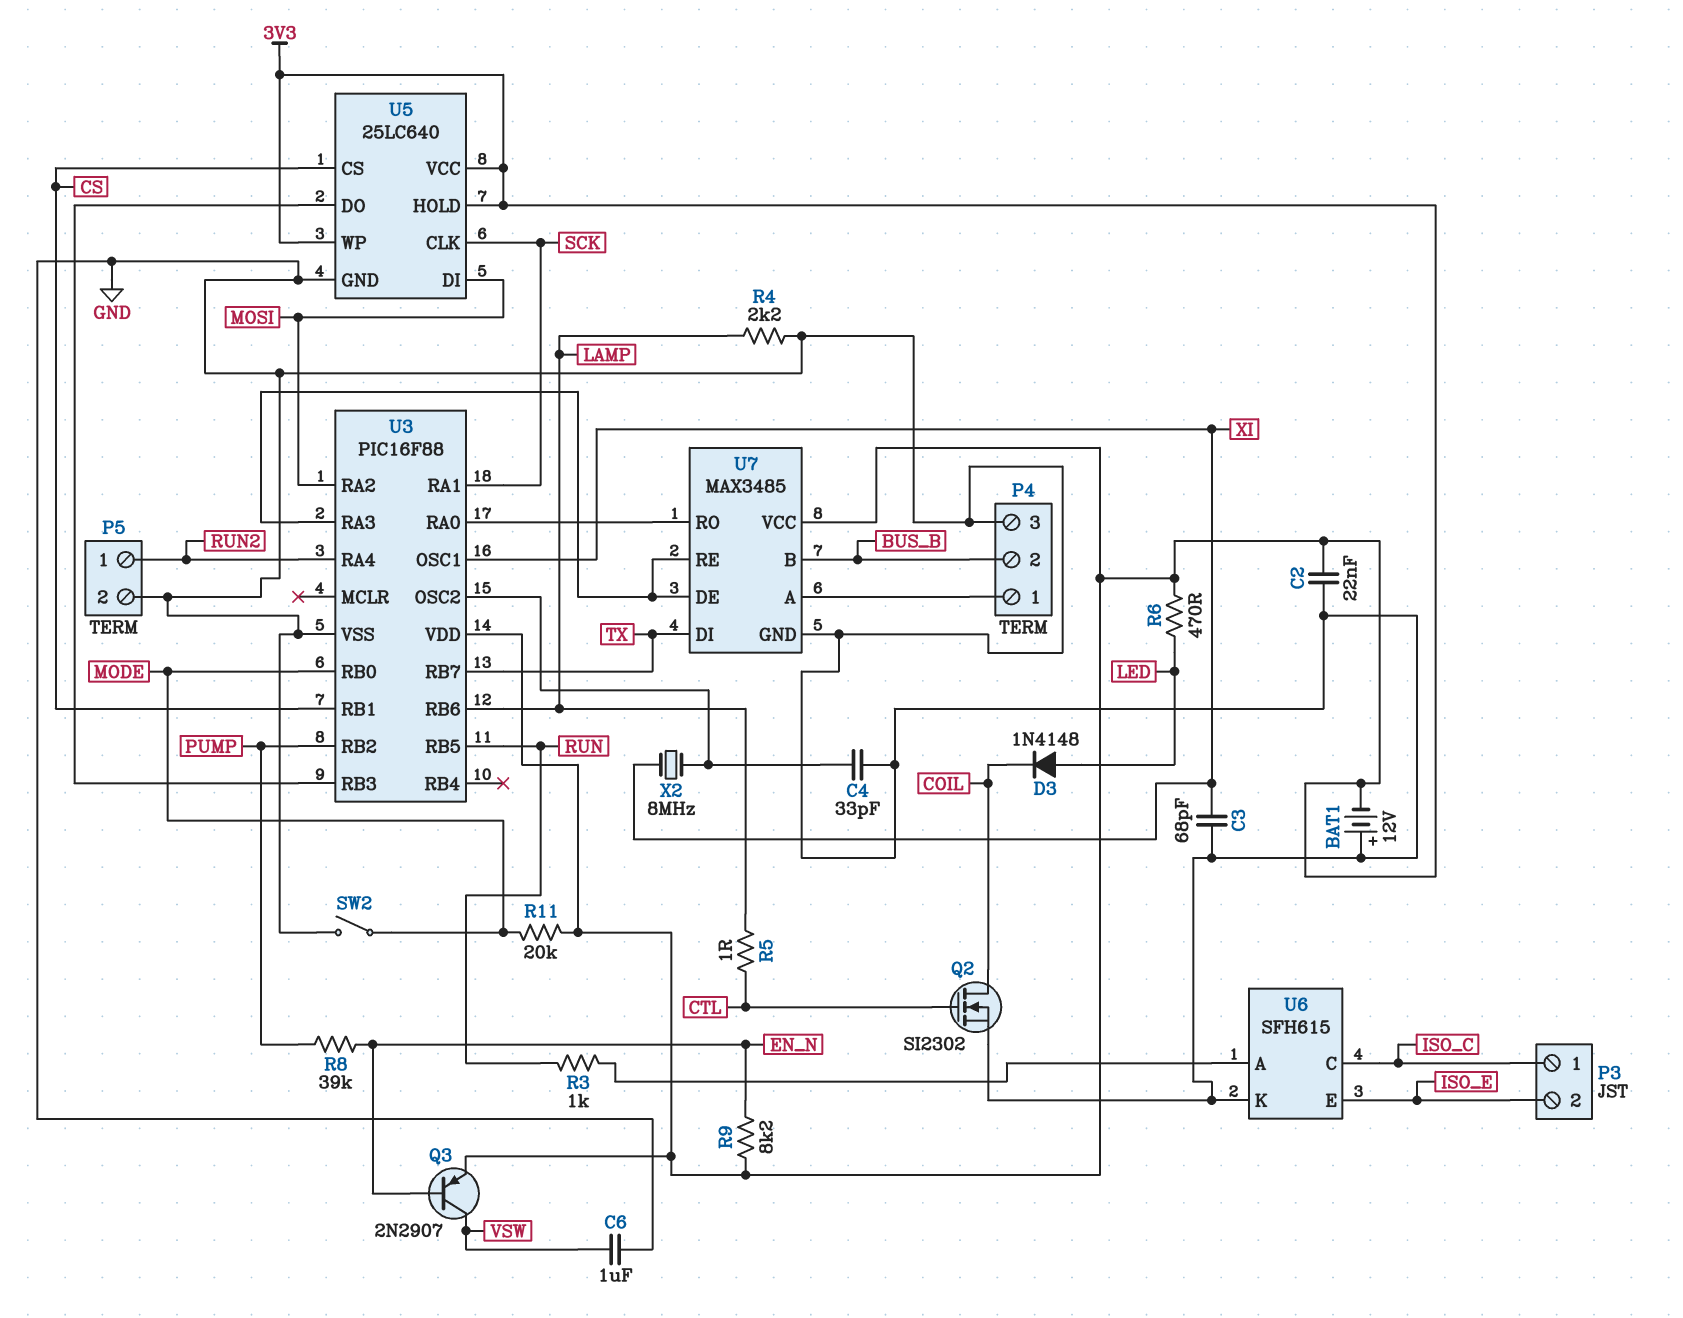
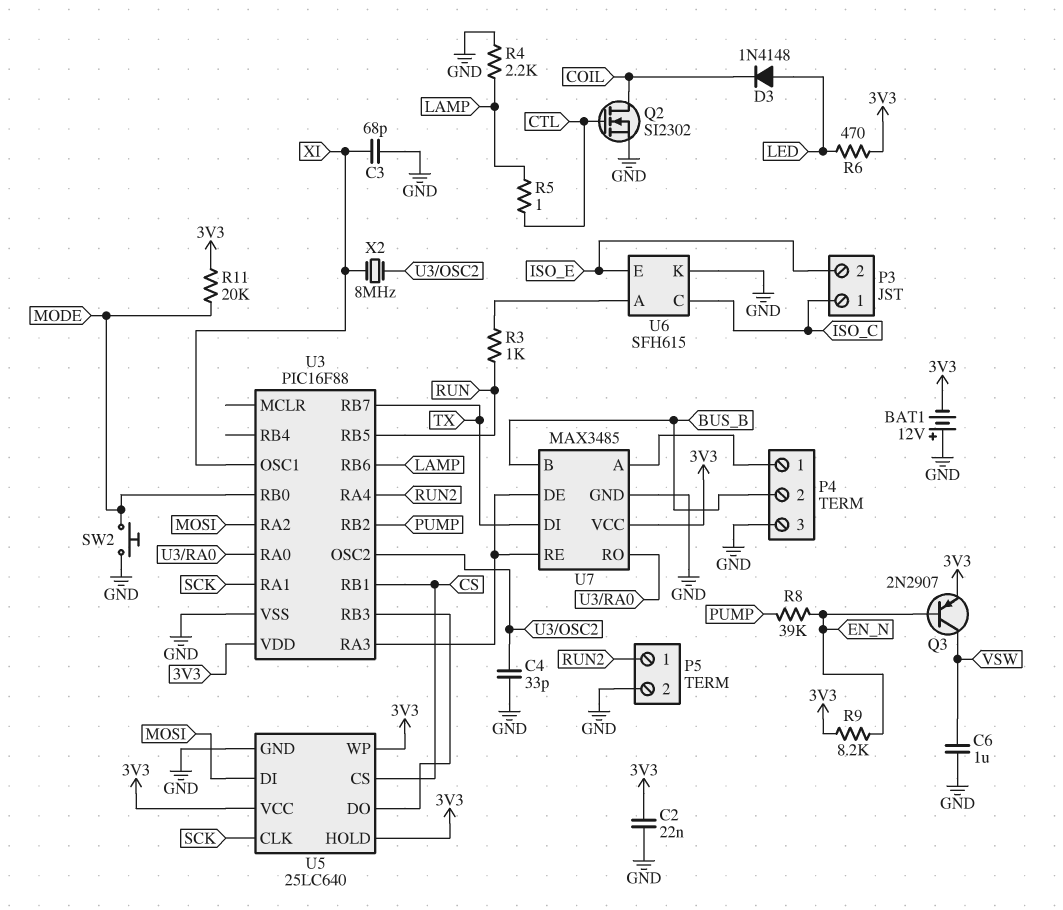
SW2: switch (GND, MODE) -> button (GND, MODE)

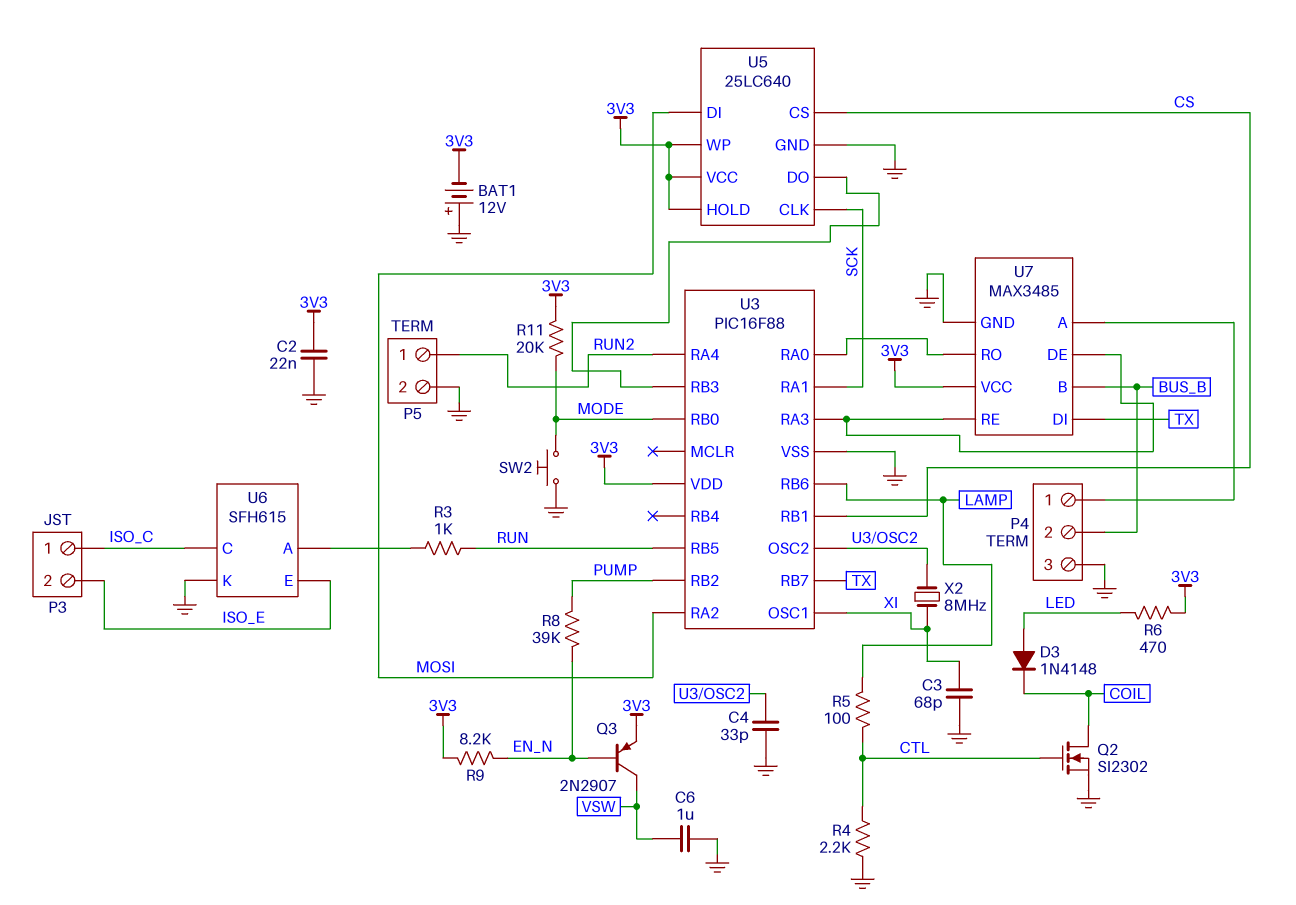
R4: 2.2k (GND, LAMP) -> 2.2k (CTL, GND)
R5: 1 (CTL, LAMP) -> 100 (CTL, LAMP)

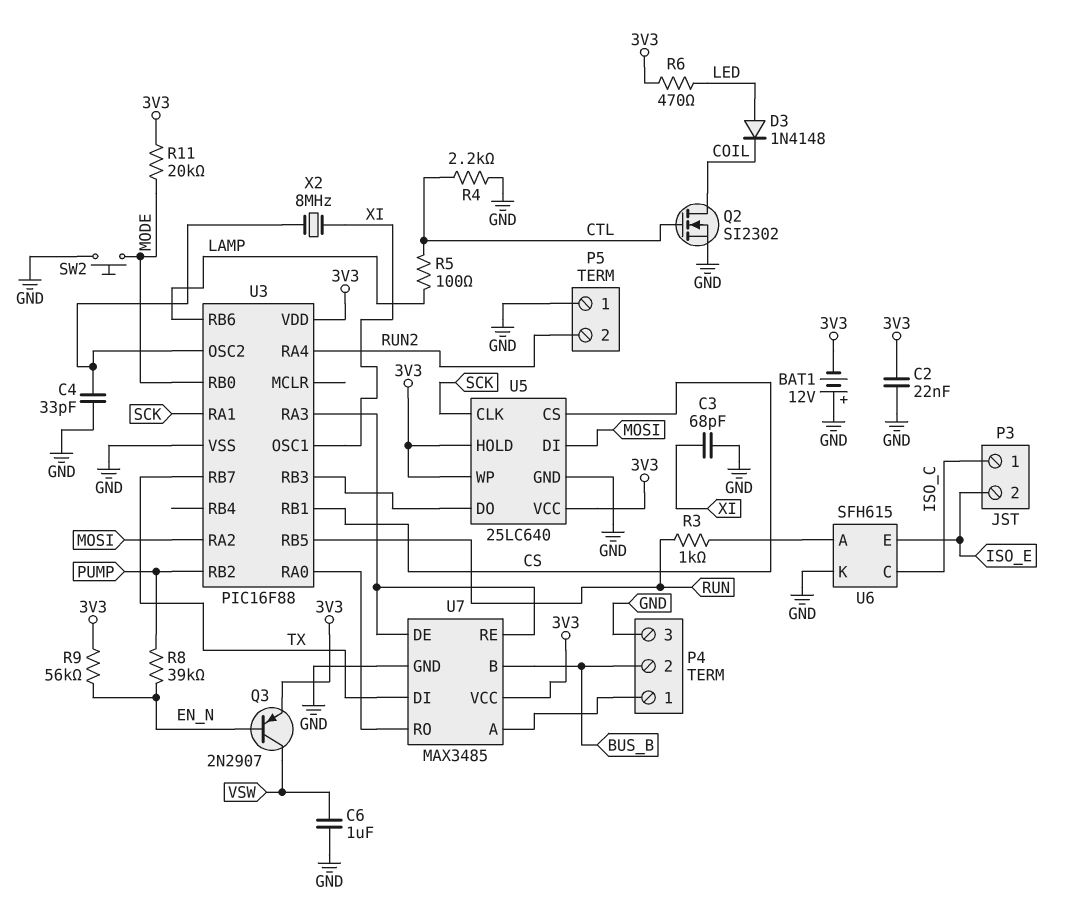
P5 pin 1: RUN2 -> GND
P5 pin 2: GND -> RUN2
R9: 8.2k (3V3, EN_N) -> 56k (3V3, EN_N)

